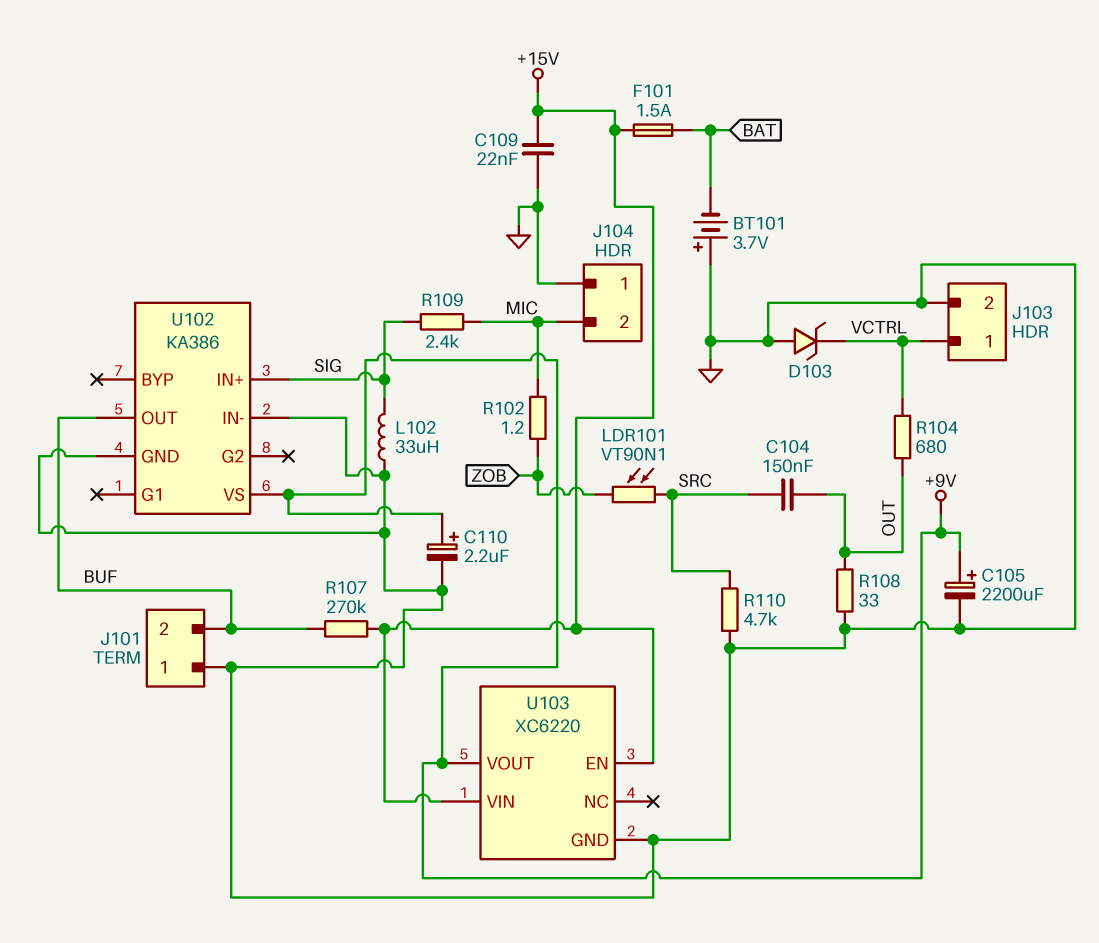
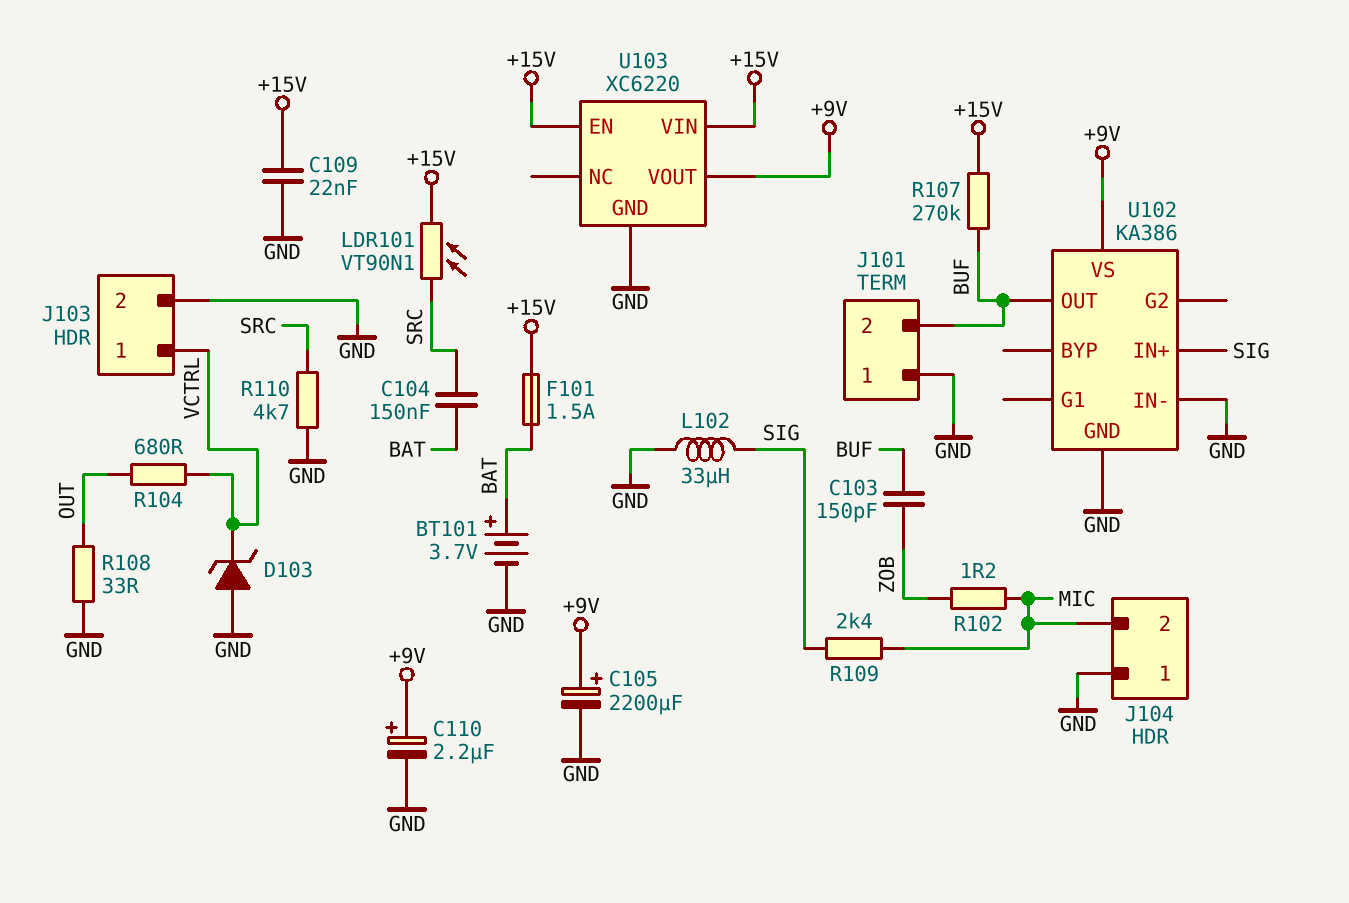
BT101: 3.7V (plus GND, minus BAT) -> 3.7V (plus BAT, minus GND)
C103: none -> 150pF (BUF, ZOB)
C104: 150nF (OUT, SRC) -> 150nF (BAT, SRC)
LDR101: VT90N1 (SRC, ZOB) -> VT90N1 (+15V, SRC)

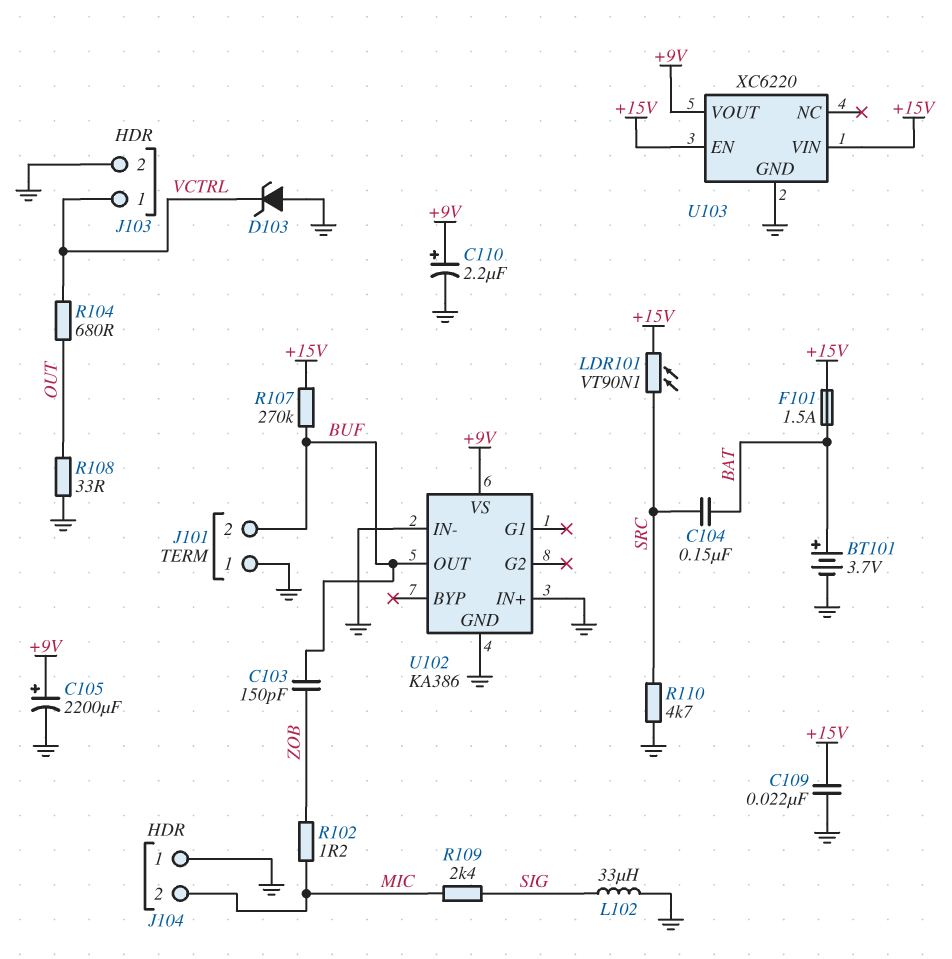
U102 pin IN+: SIG -> GND

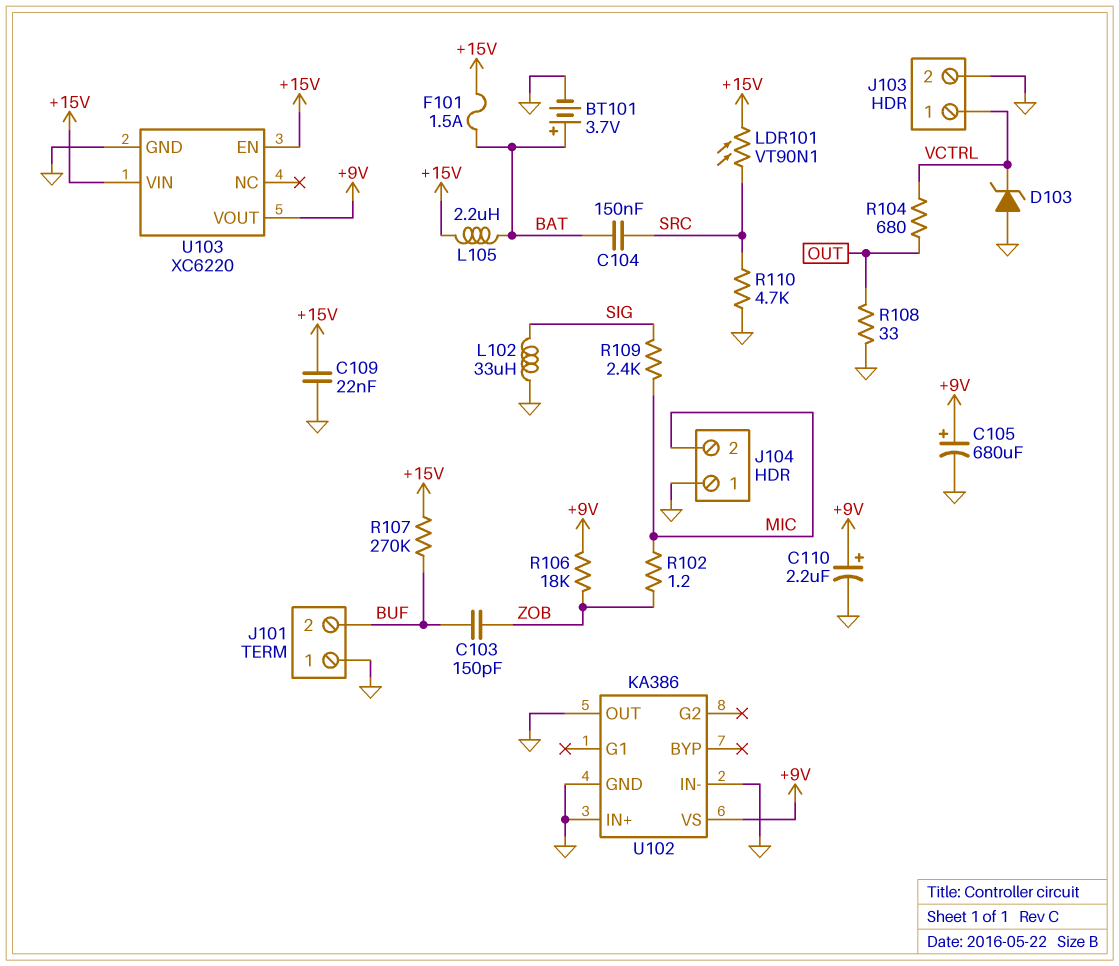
C105: 2200uF (plus +9V, minus GND) -> 680uF (plus +9V, minus GND)
L105: none -> 2.2uH (+15V, BAT)
R106: none -> 18k (+9V, ZOB)
U102 pin OUT: BUF -> GND

